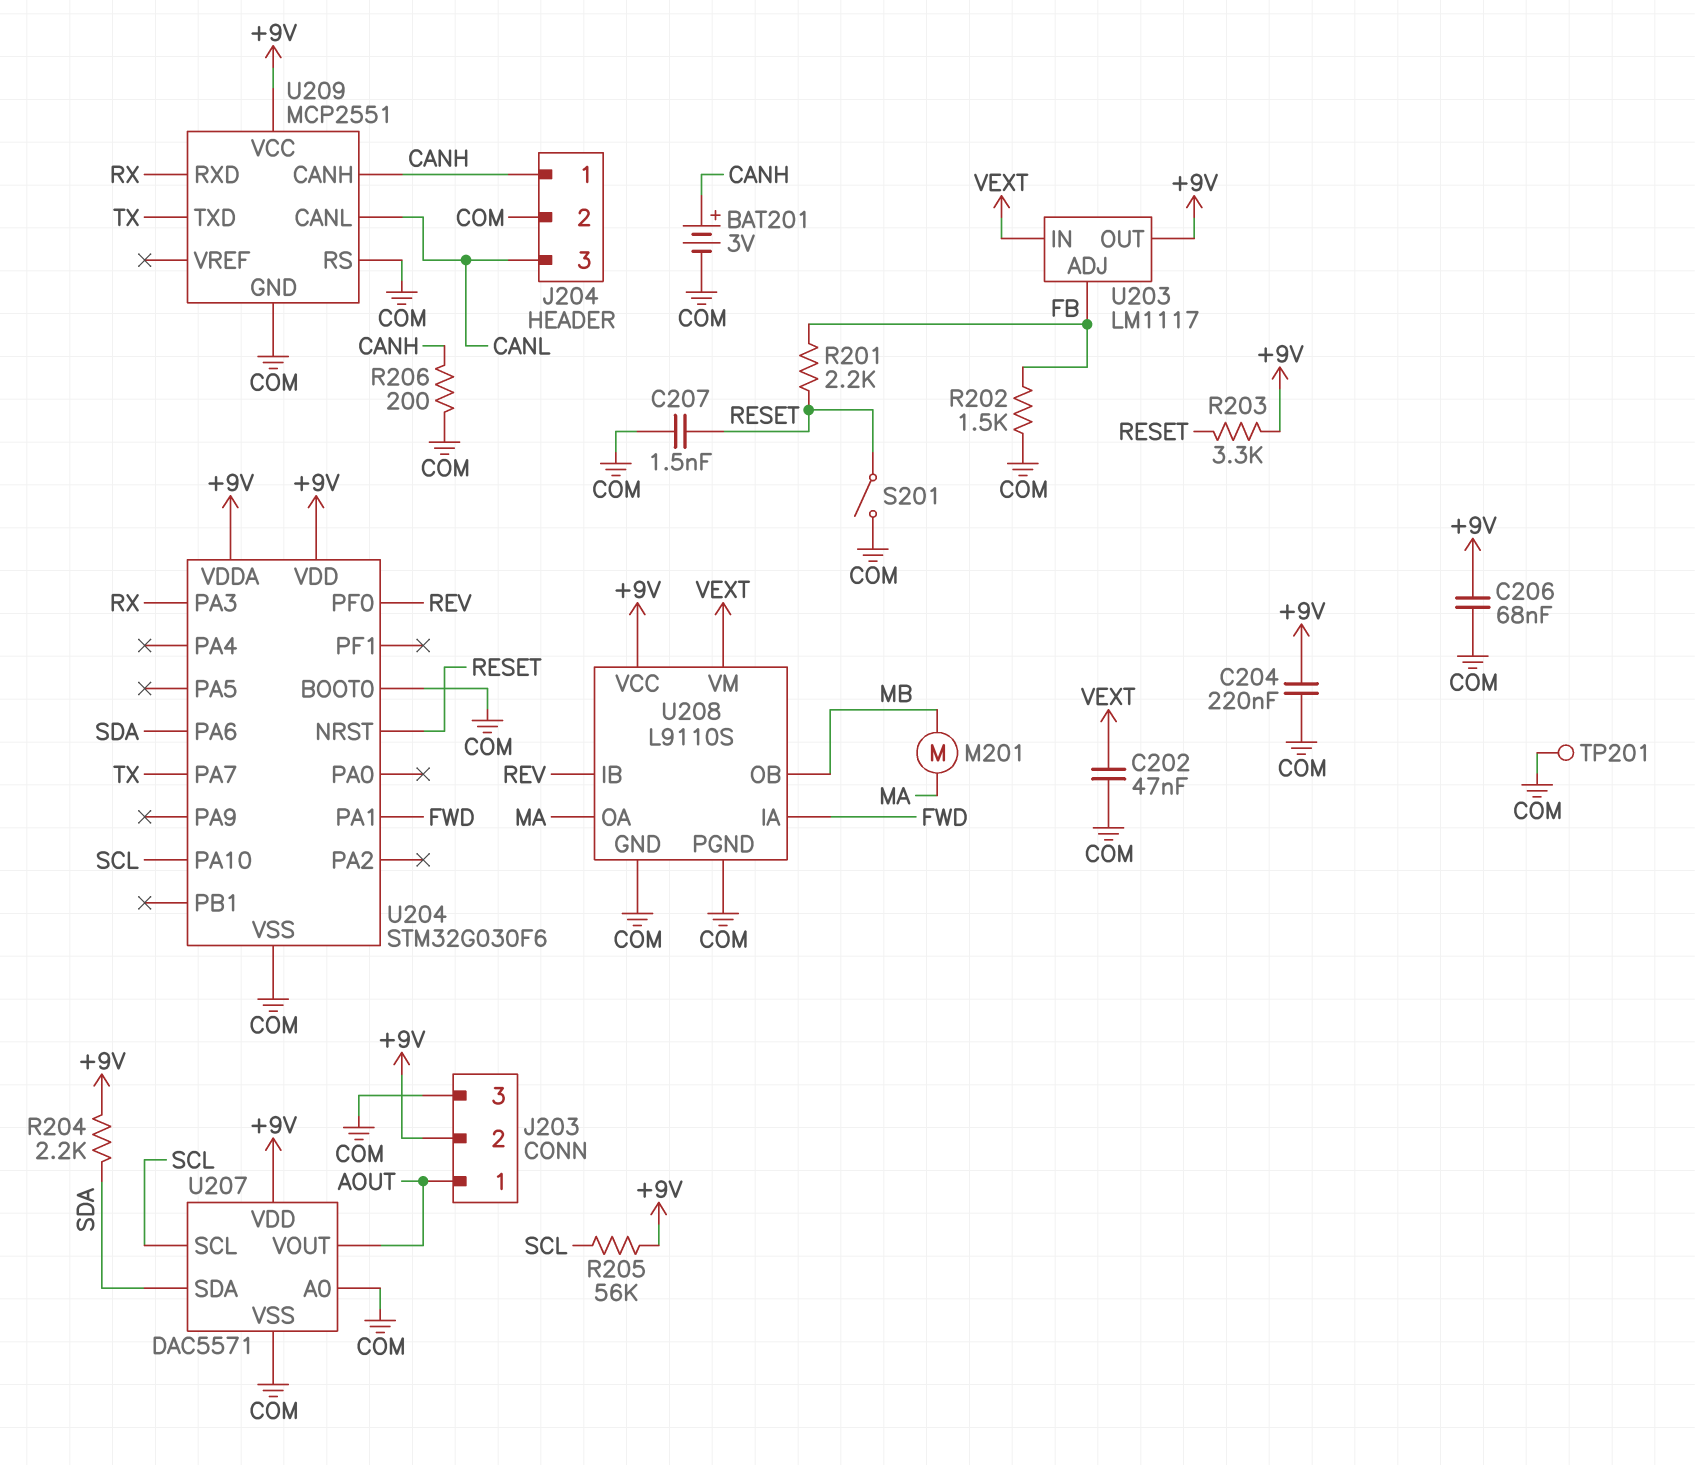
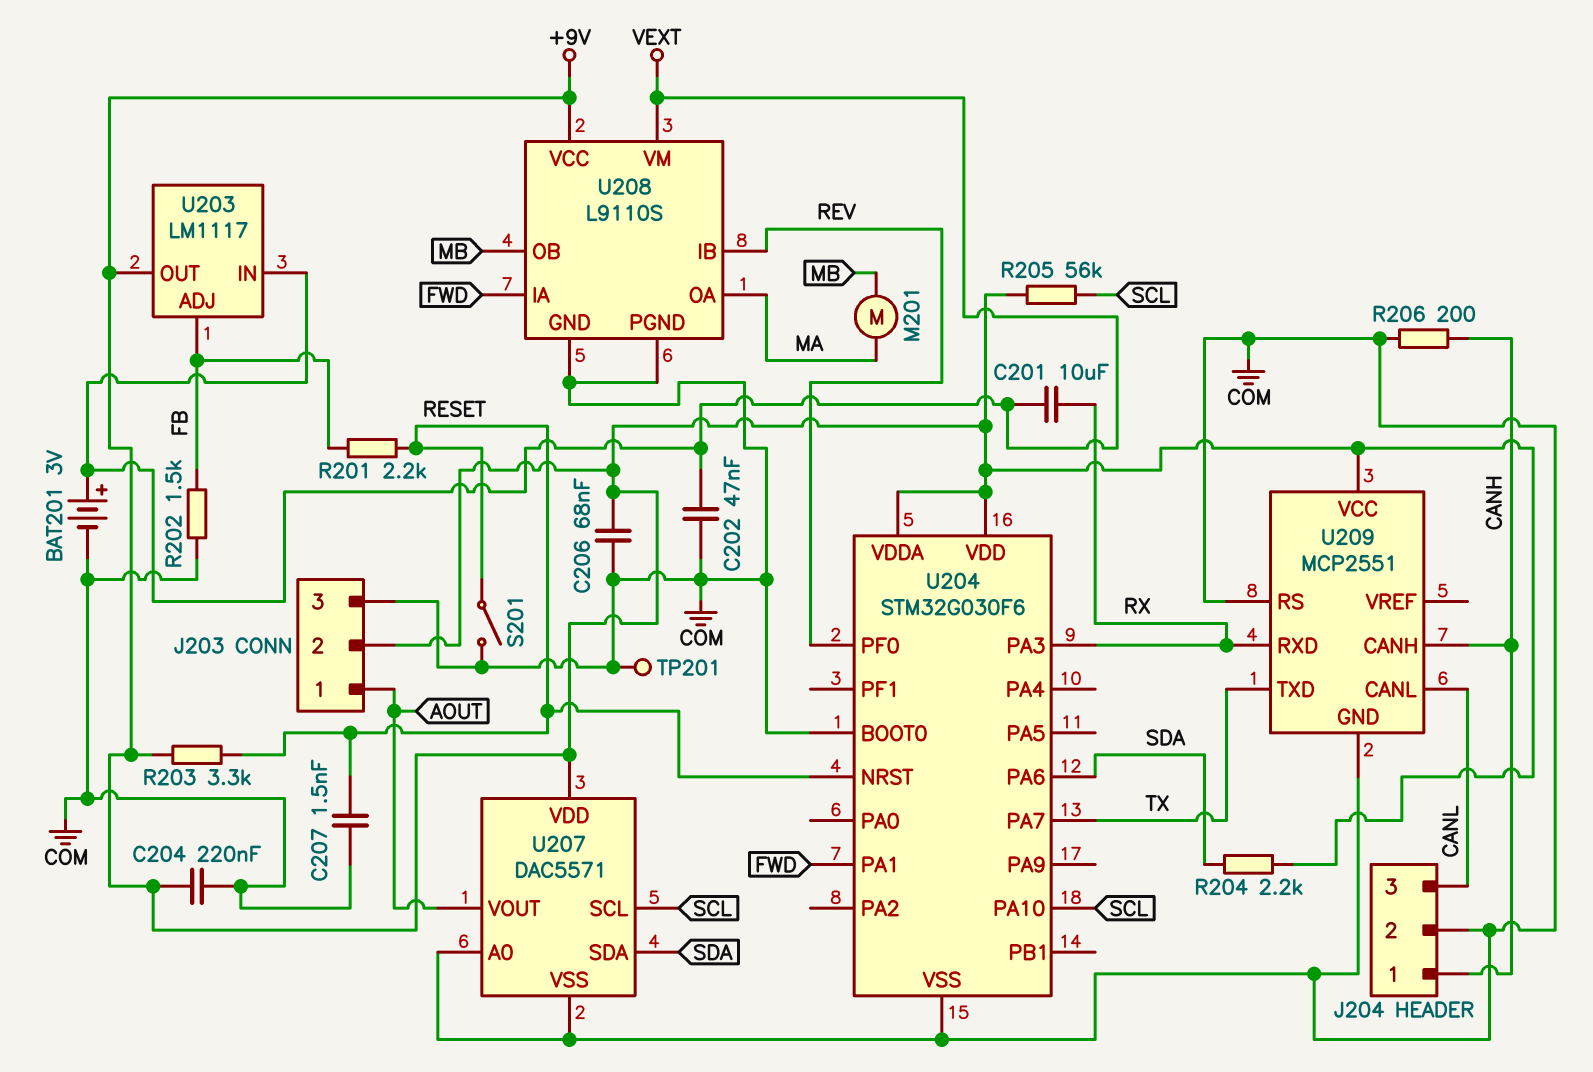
BAT201: 3V (plus CANH, minus COM) -> 3V (plus VEXT, minus COM)
C201: none -> 10uF (RX, VEXT)

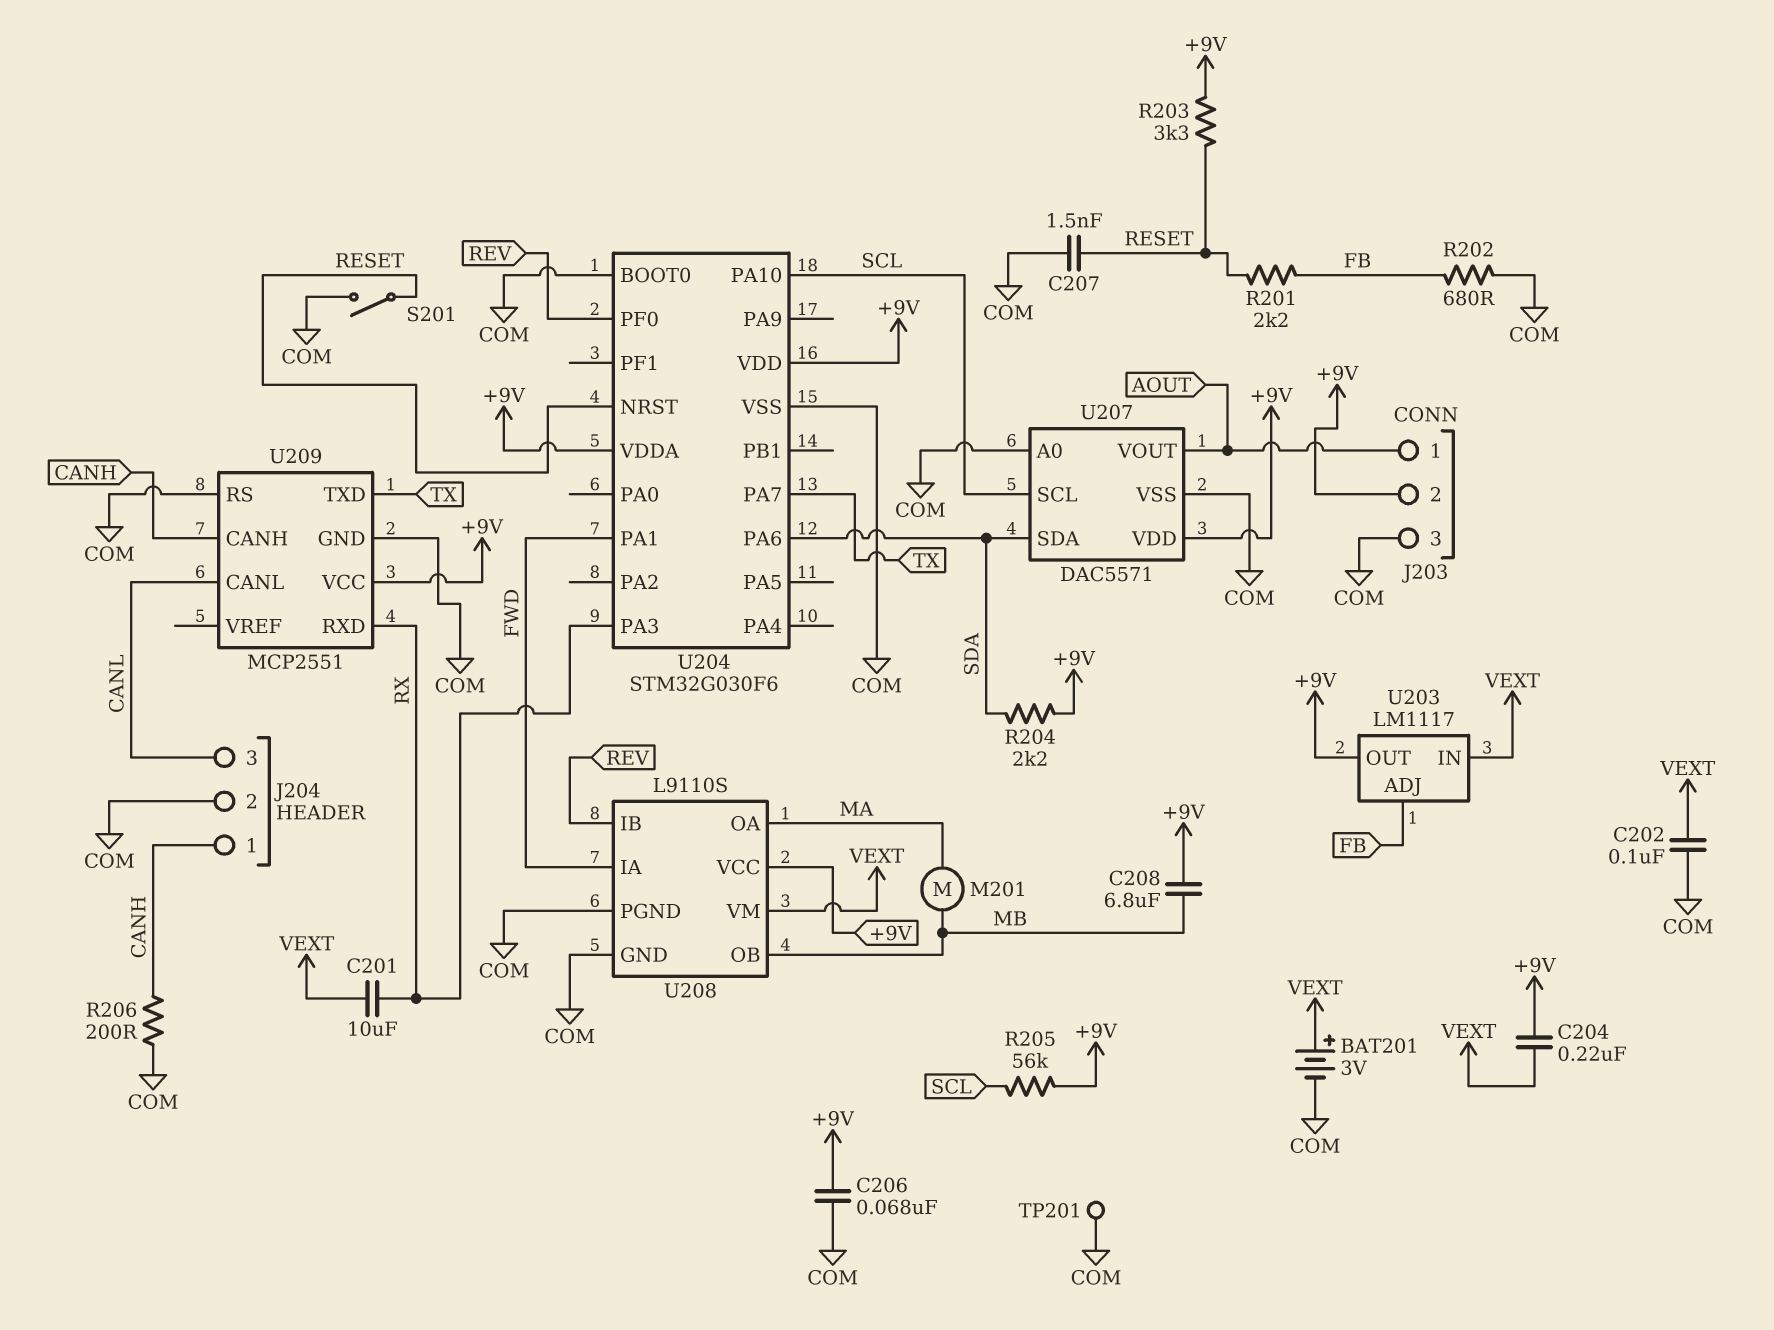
C202: 47nF (COM, VEXT) -> 100nF (COM, VEXT)
C204: 220nF (+9V, COM) -> 220nF (+9V, VEXT)
C208: none -> 6.8uF (+9V, MB)
R202: 1.5k (COM, FB) -> 680 (COM, FB)

